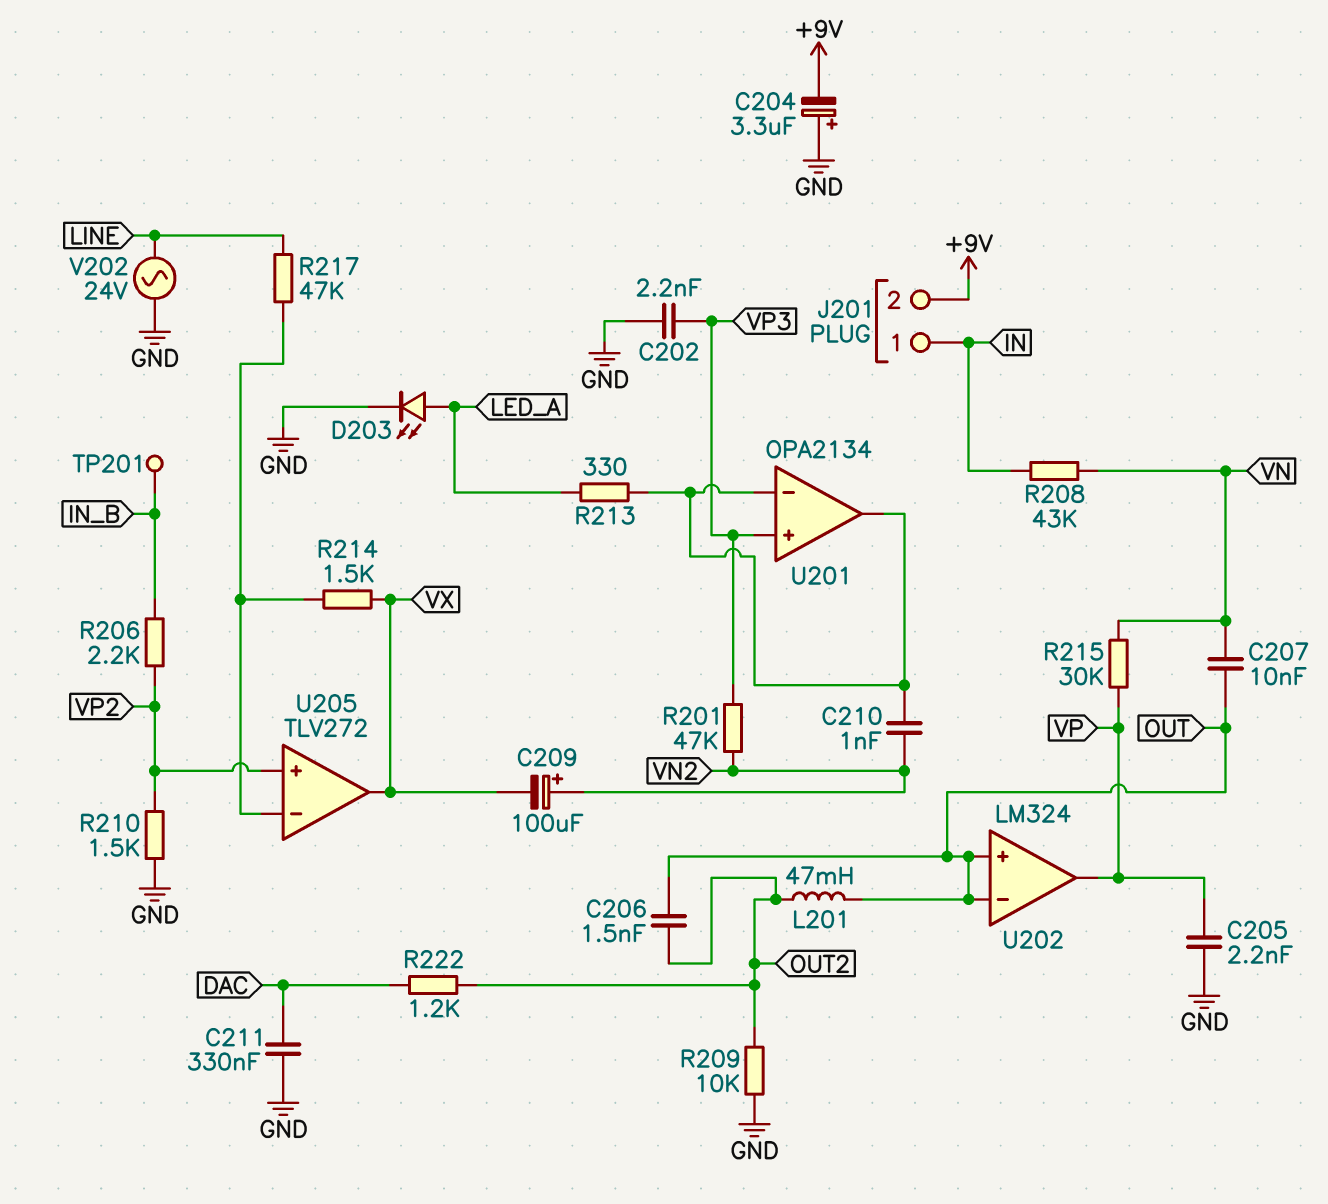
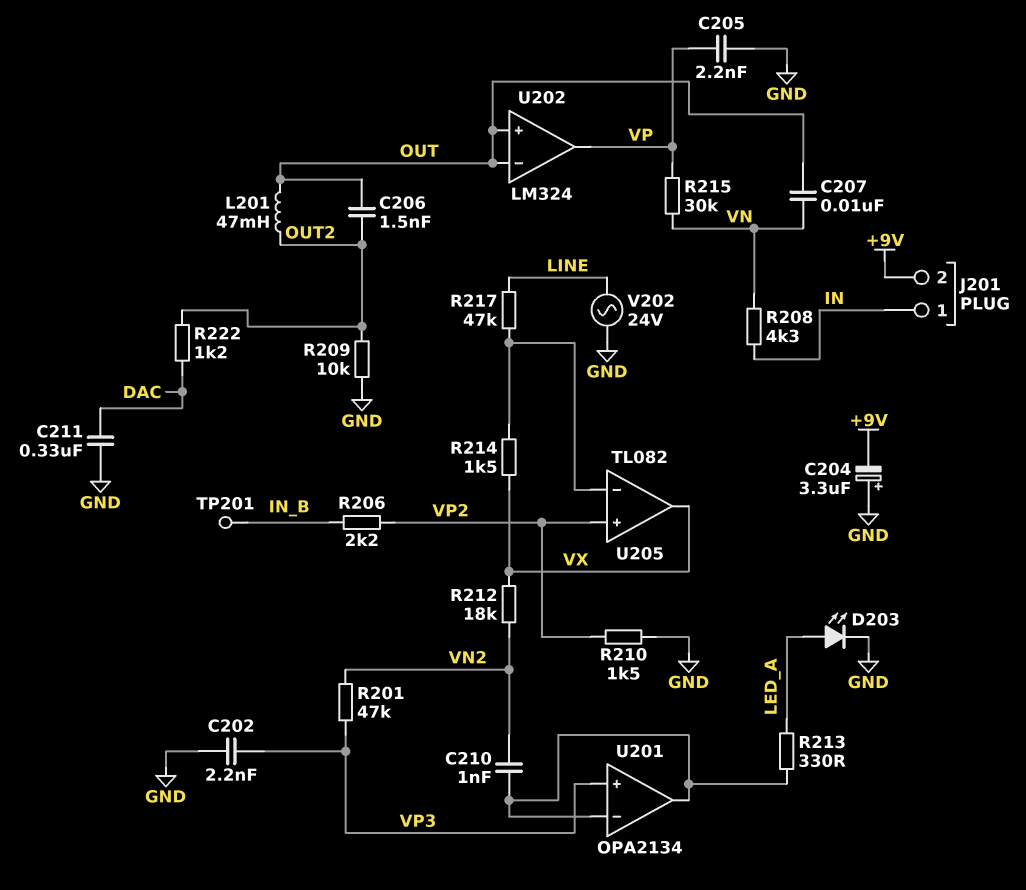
C209: 100uF (plus VN2, minus VX) -> none
R208: 43k (IN, VN) -> 4.3k (IN, VN)
R212: none -> 18k (VN2, VX)
U205: TLV272 -> TL082

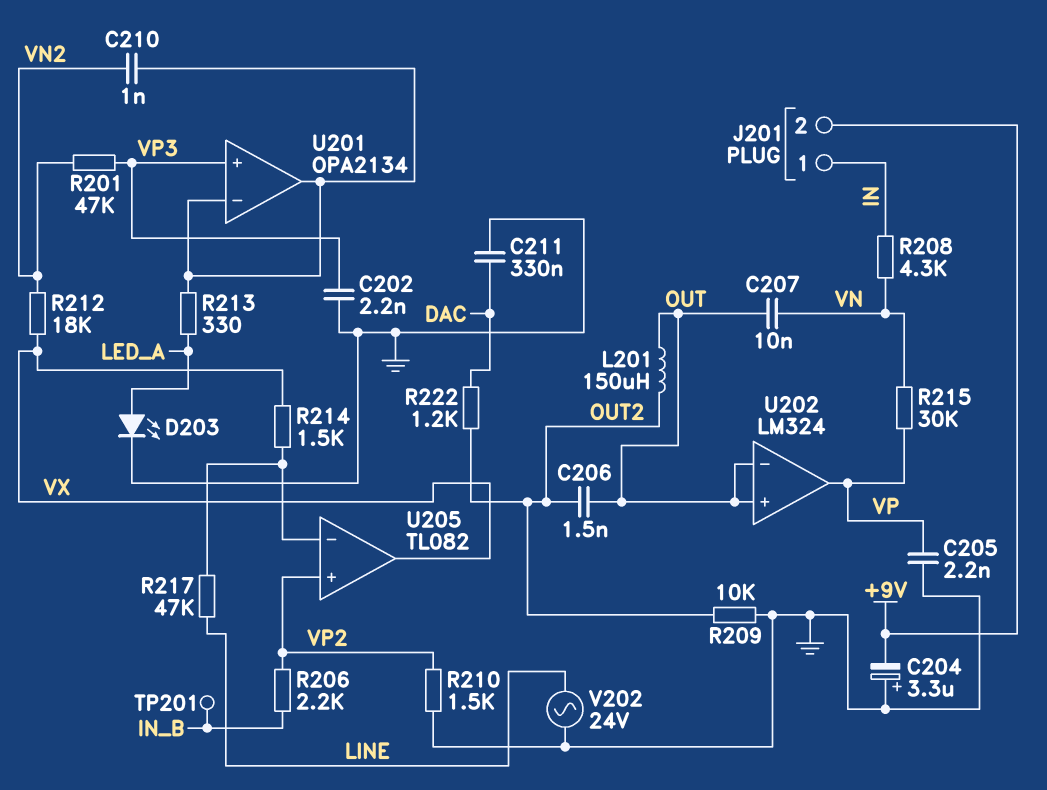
L201: 47mH (OUT, OUT2) -> 150uH (OUT, OUT2)

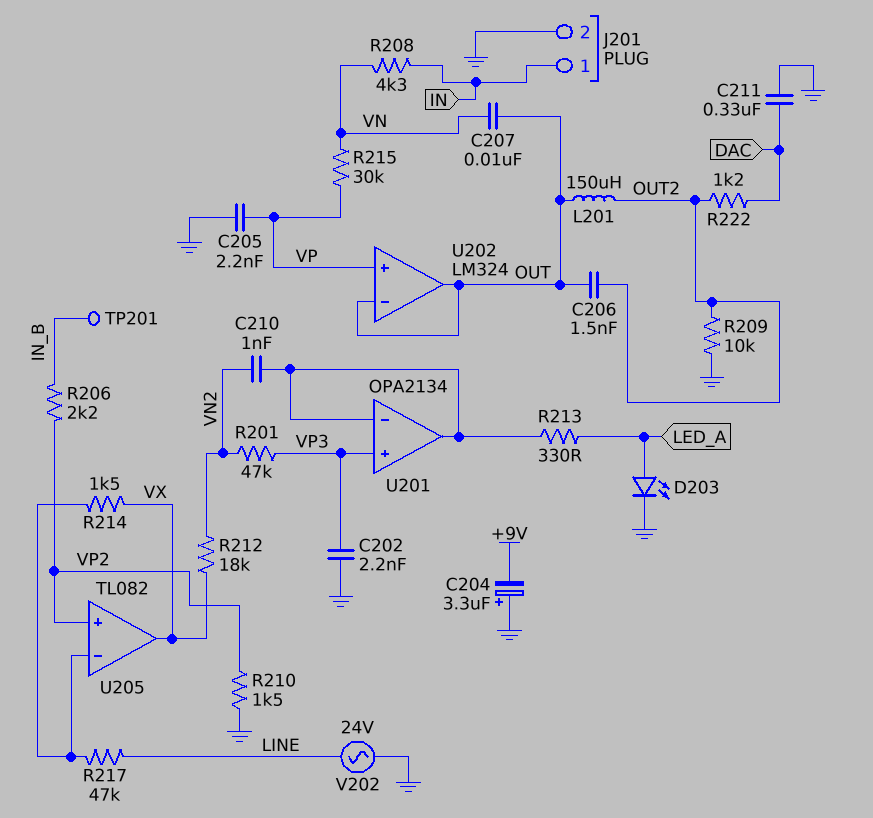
J201 pin 2: +9V -> GND
U202 pin in+: OUT -> VP
U202 pin out: VP -> OUT

